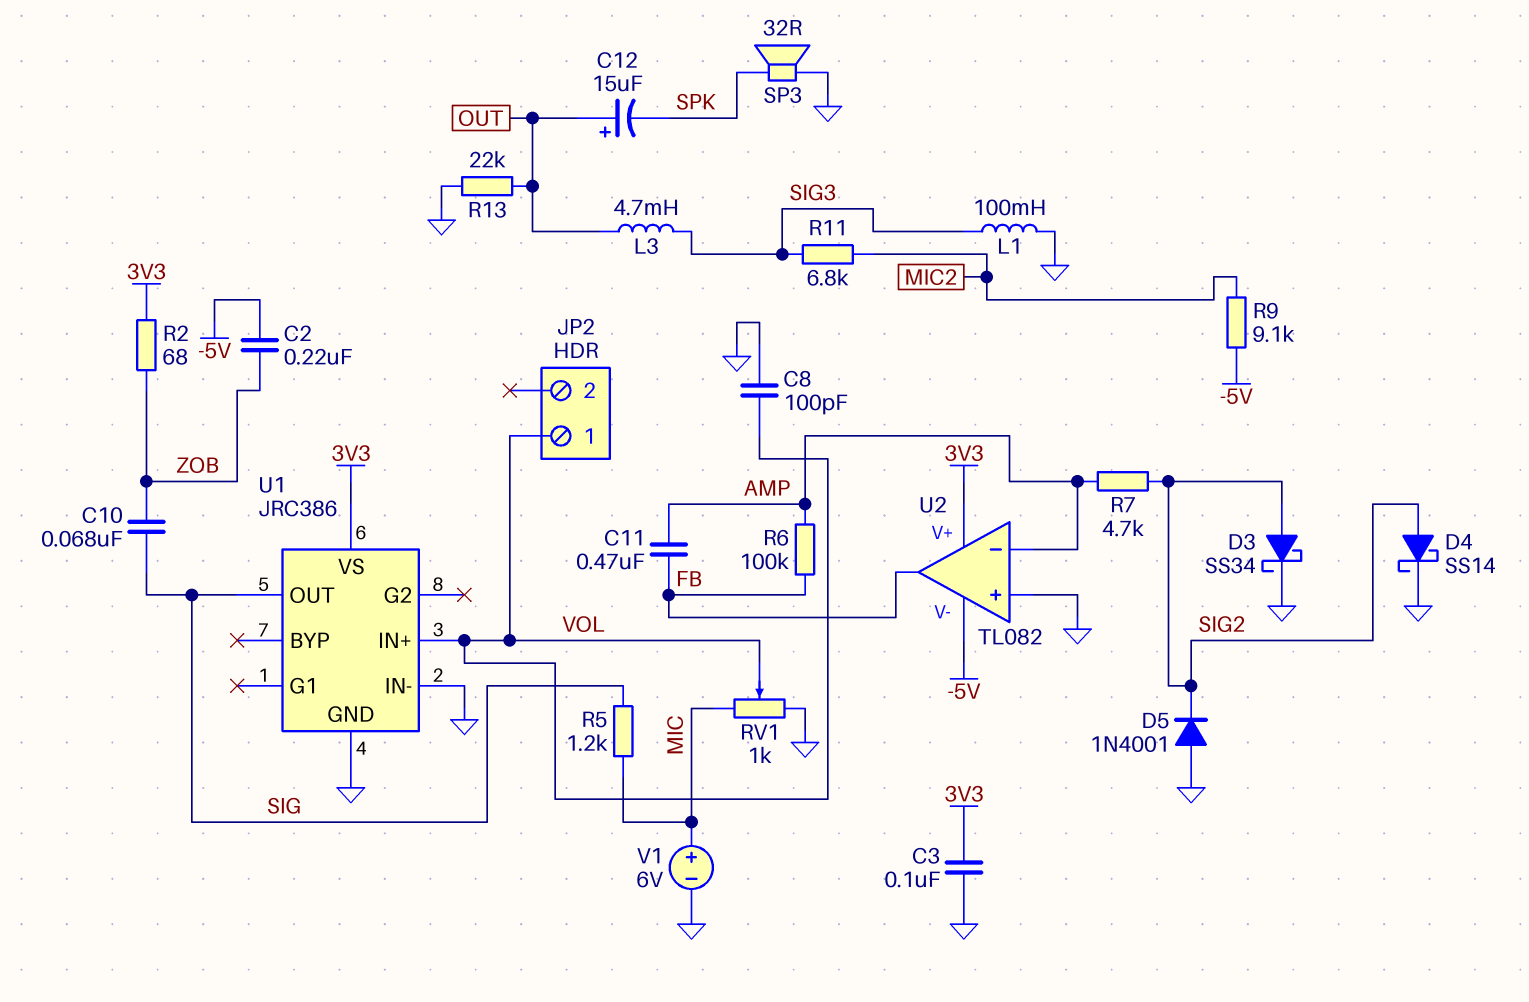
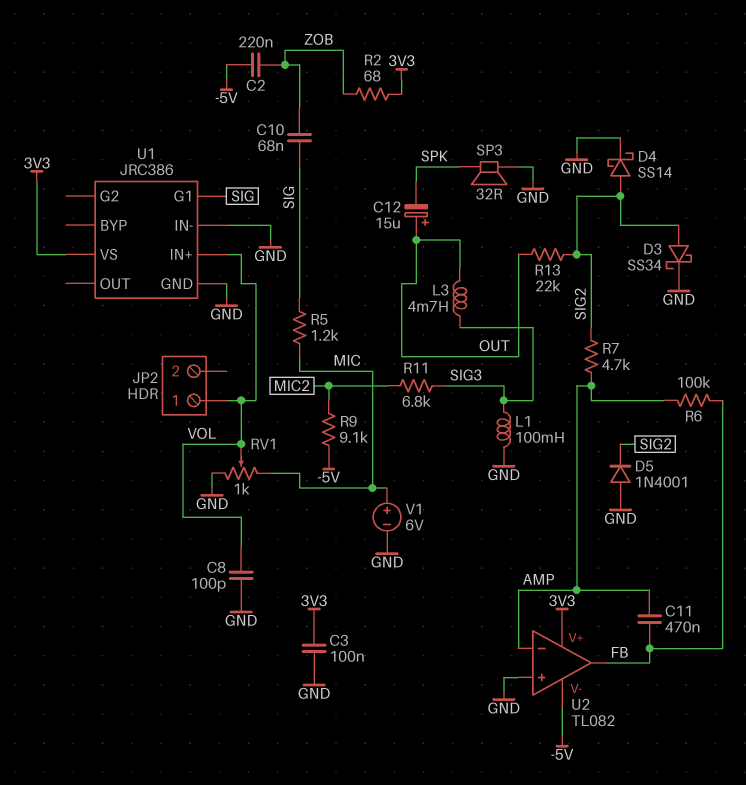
R13: 22k (GND, OUT) -> 22k (OUT, SIG2)
U1 pin G1: none -> SIG
U1 pin OUT: SIG -> none

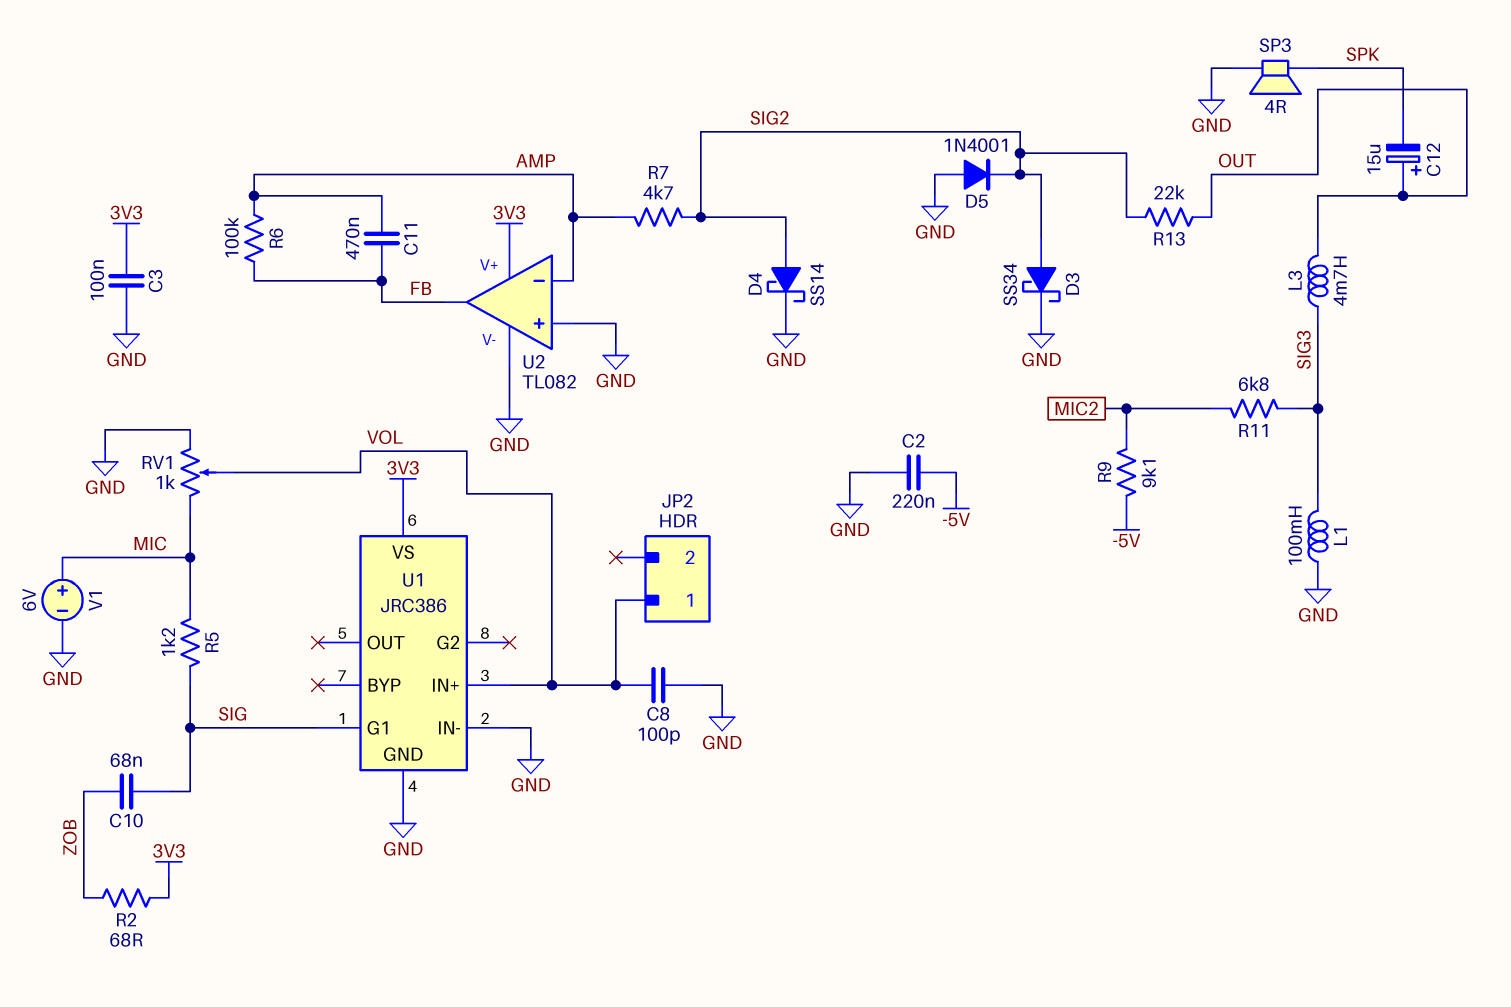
C2: 220nF (-5V, ZOB) -> 220nF (-5V, GND)
SP3: speaker 32R (GND, SPK) -> speaker 4R (GND, SPK)
U2 pin V-: -5V -> GND

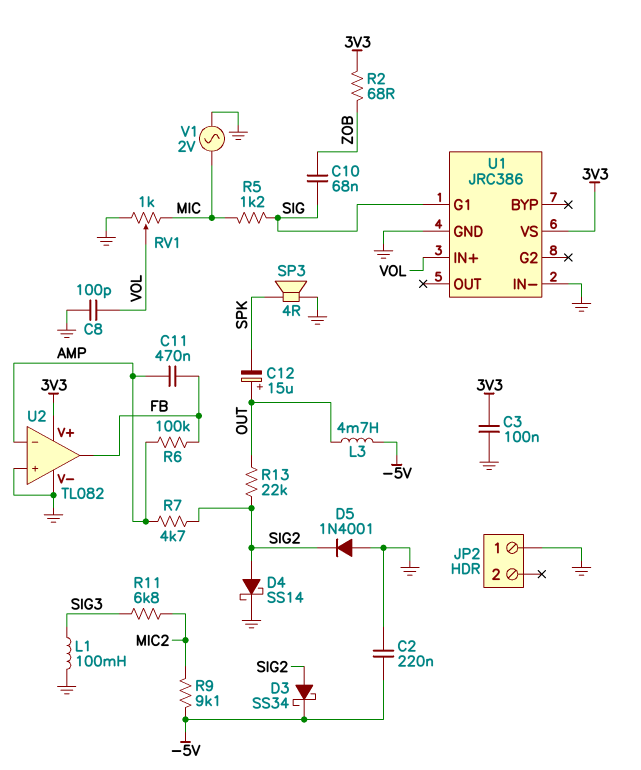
D3: schottky SS34 (A SIG2, K GND) -> schottky SS34 (A SIG2, K -5V)
JP2 pin 1: VOL -> GND
L3: 4.7mH (OUT, SIG3) -> 4.7mH (-5V, OUT)
V1: 6V (plus MIC, minus GND) -> AC 2V (GND, MIC)

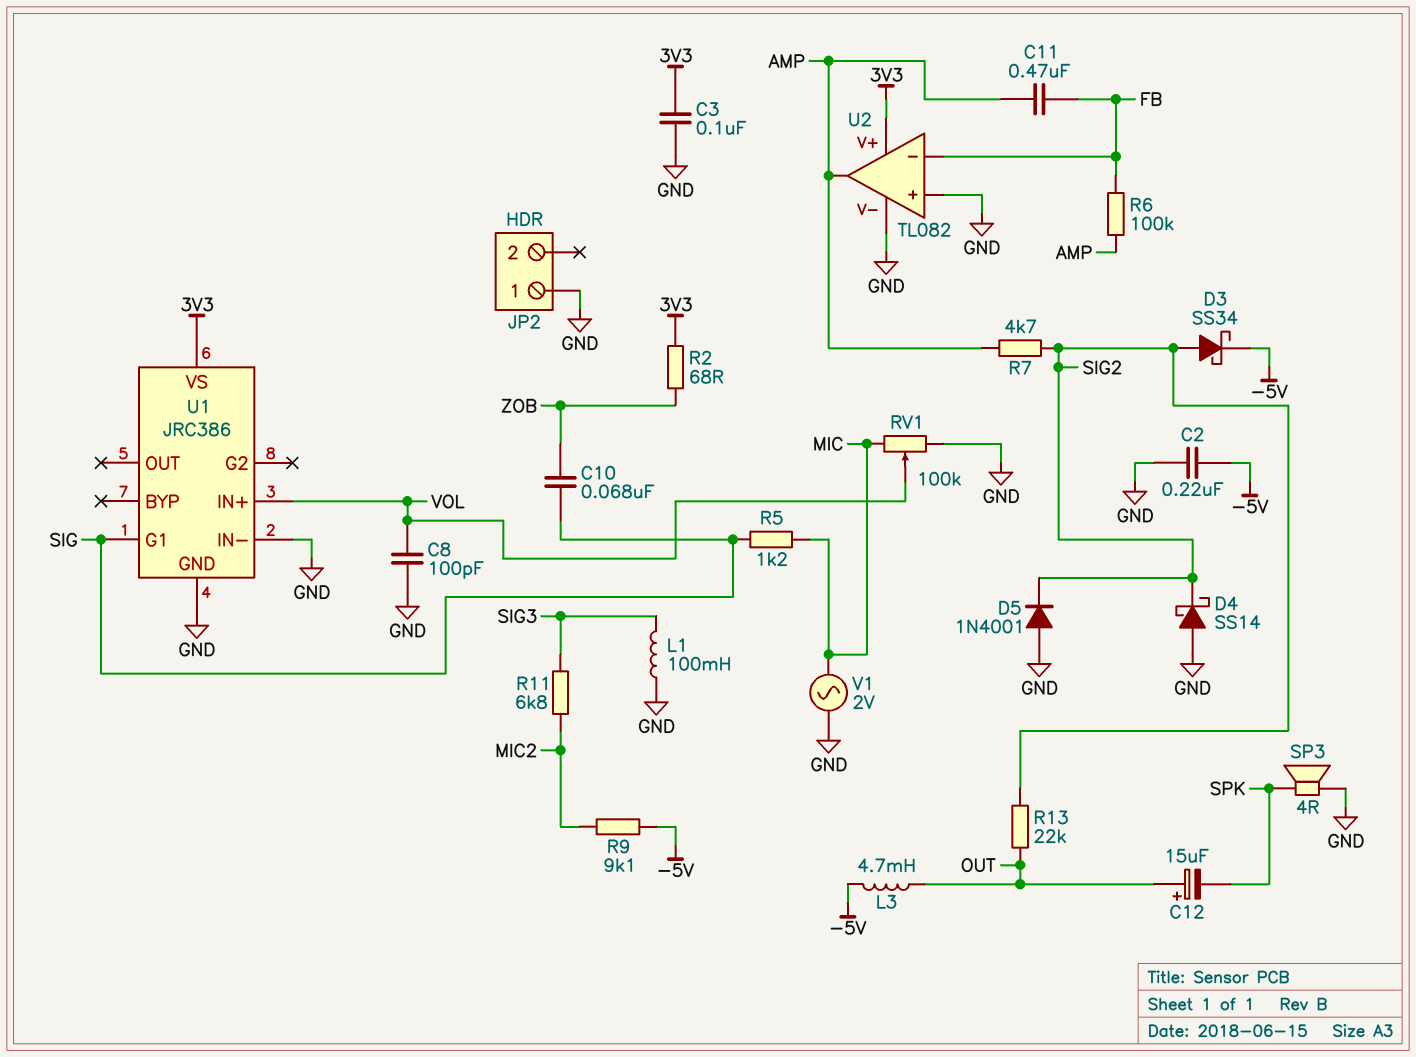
D4: schottky SS14 (A SIG2, K GND) -> schottky SS14 (A GND, K SIG2)
RV1: 1k (GND, MIC, wiper VOL) -> 100k (GND, MIC, wiper VOL)
U2 pin in-: AMP -> FB
U2 pin out: FB -> AMP

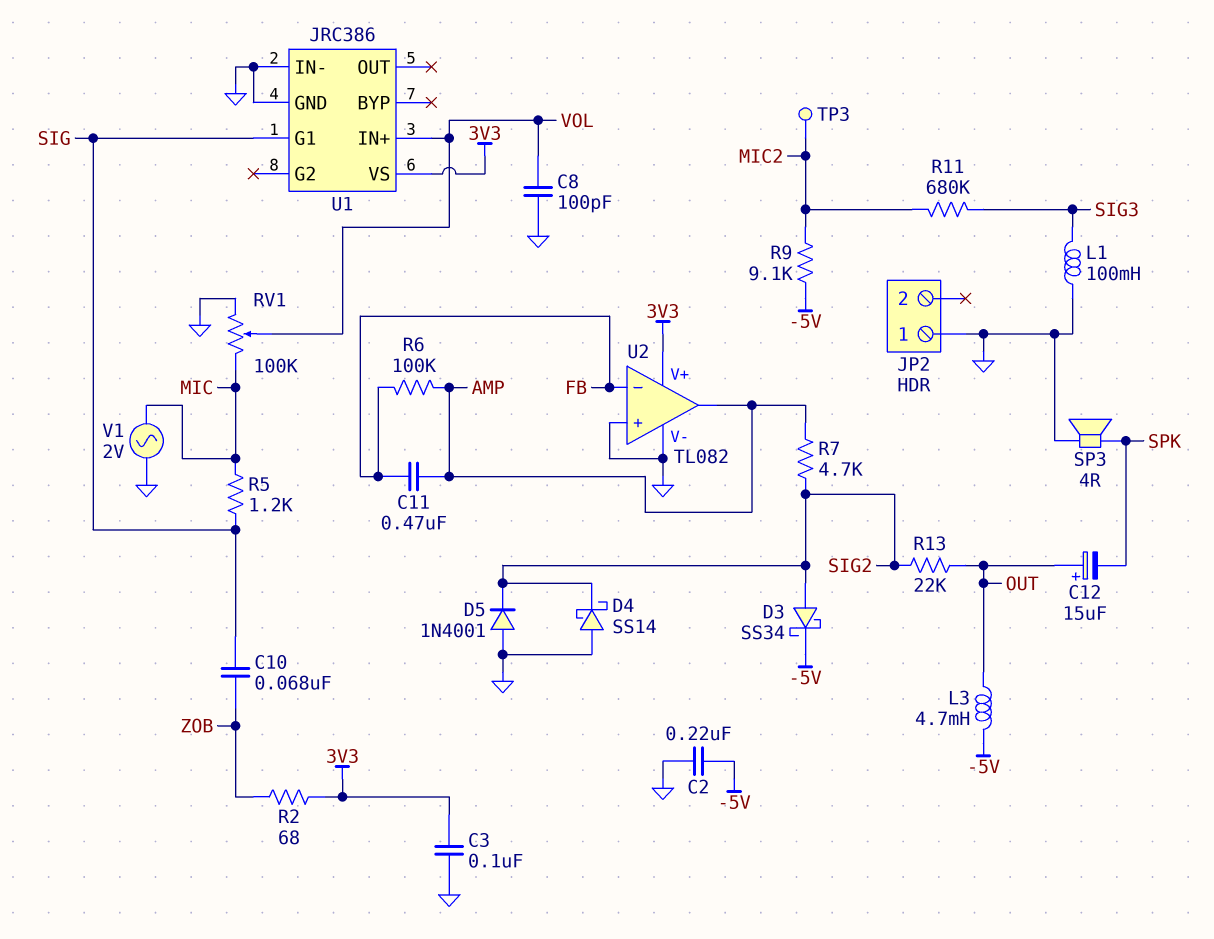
R11: 6.8k (MIC2, SIG3) -> 680k (MIC2, SIG3)
TP3: none -> test point (MIC2)

